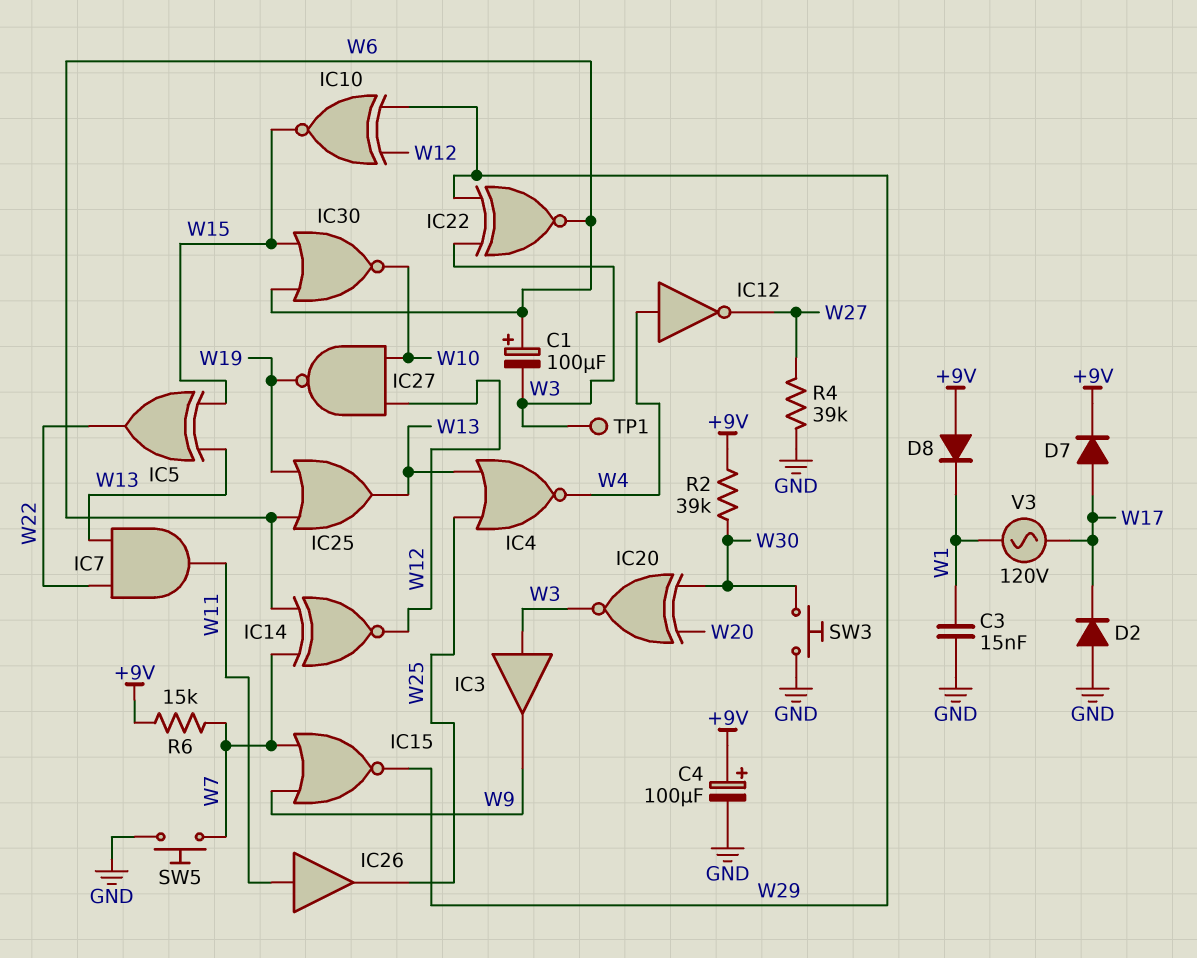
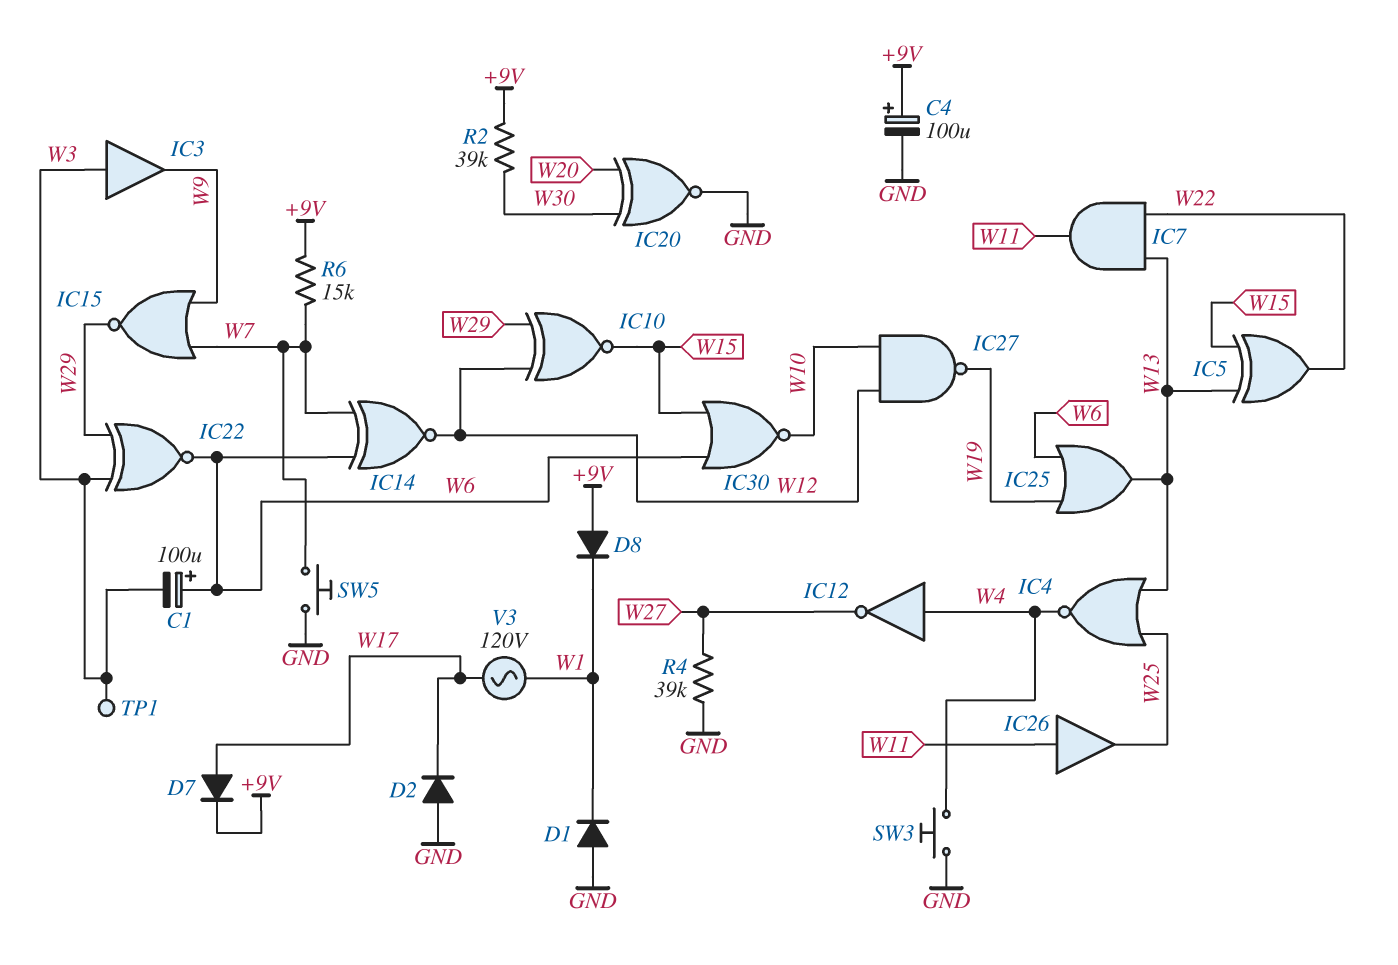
C3: 15nF (GND, W1) -> none
D1: none -> diode (A GND, K W1)
IC20: XNOR (in W20, in W30, out W3) -> XNOR (in W20, in W30, out GND)
SW3: button (GND, W30) -> button (GND, W4)

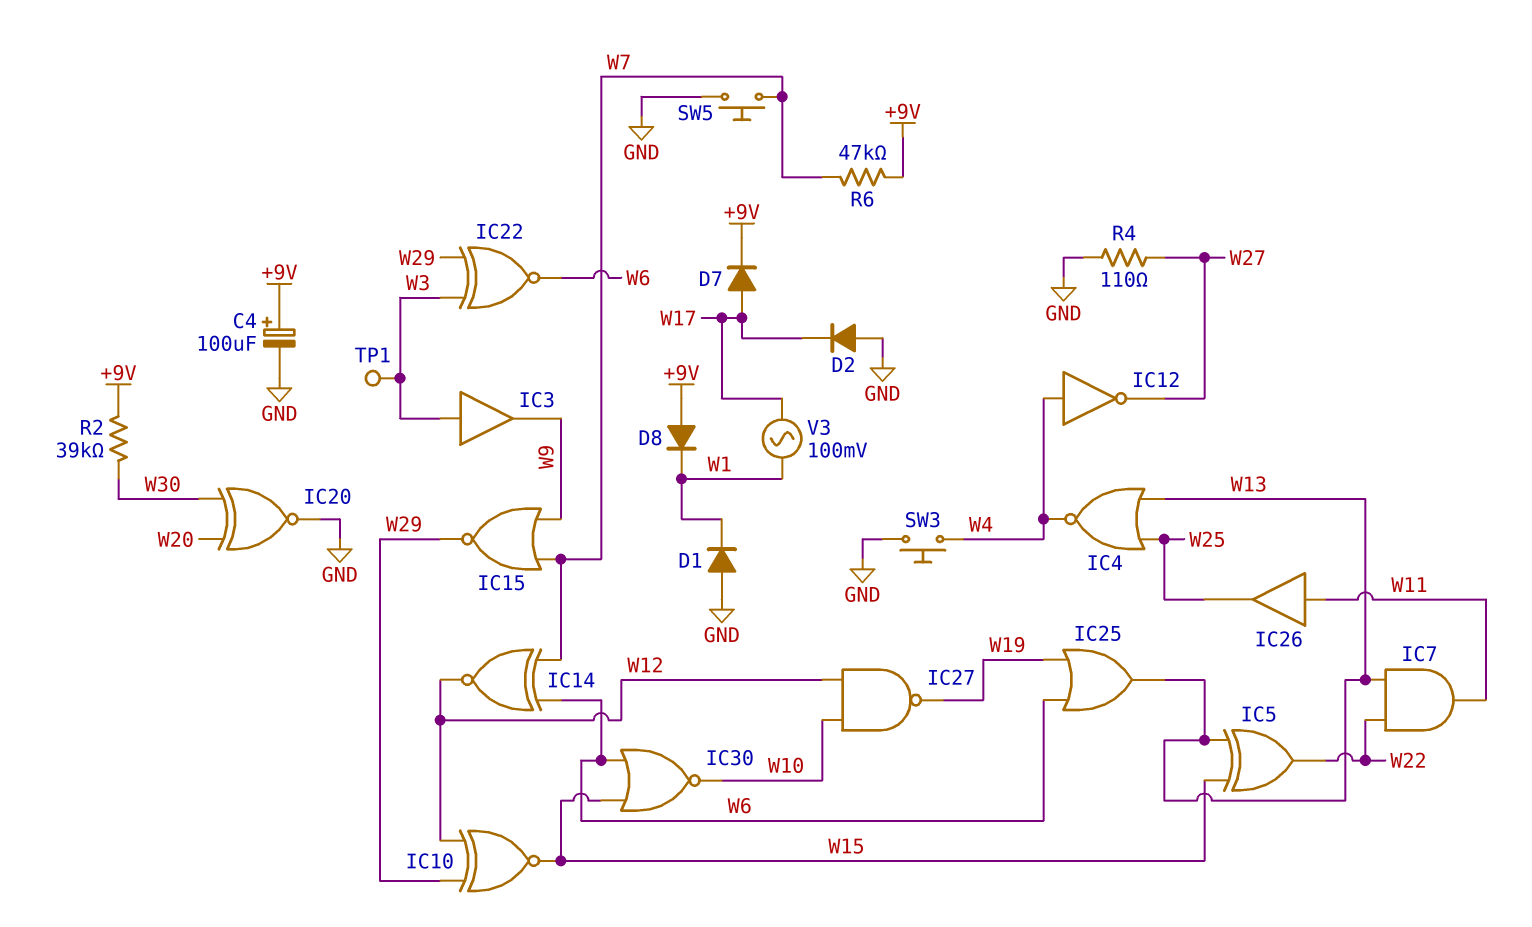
C1: 100uF (plus W6, minus W3) -> none
R4: 39k (GND, W27) -> 110 (GND, W27)
R6: 15k (+9V, W7) -> 47k (+9V, W7)
V3: AC 120V (W1, W17) -> AC 100mV (W1, W17)

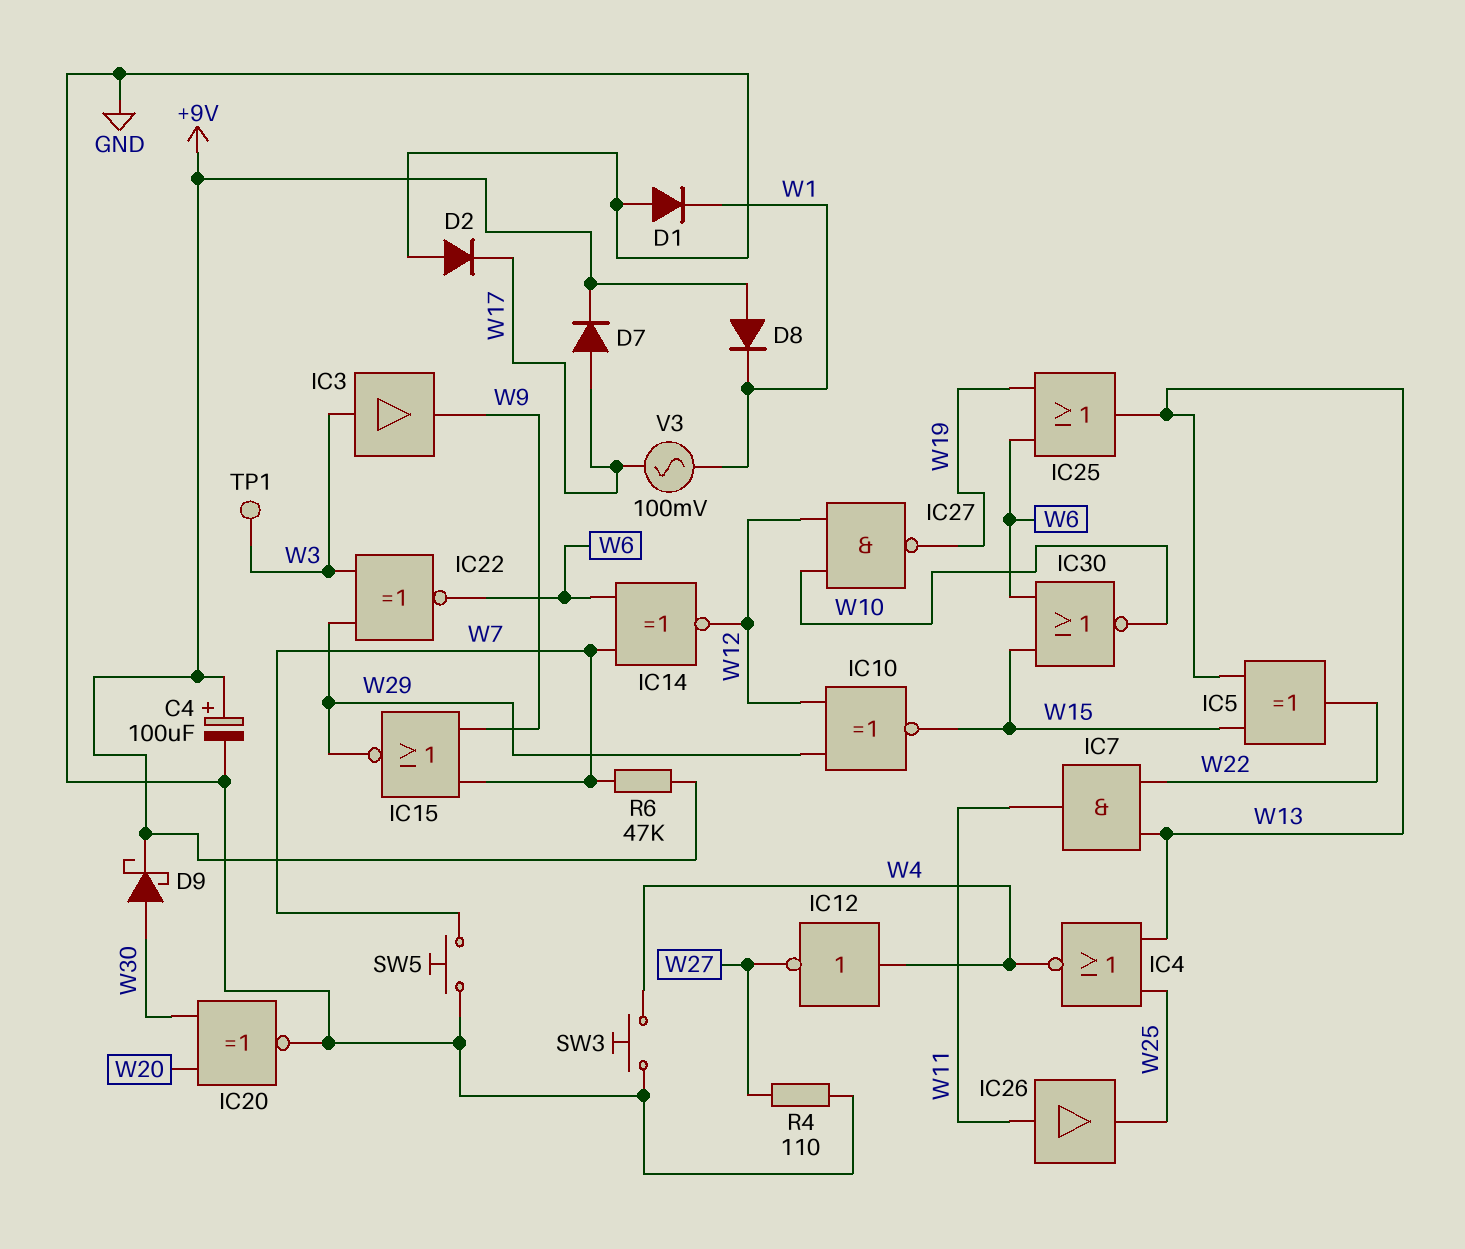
D9: none -> schottky (A W30, K +9V)
R2: 39k (+9V, W30) -> none

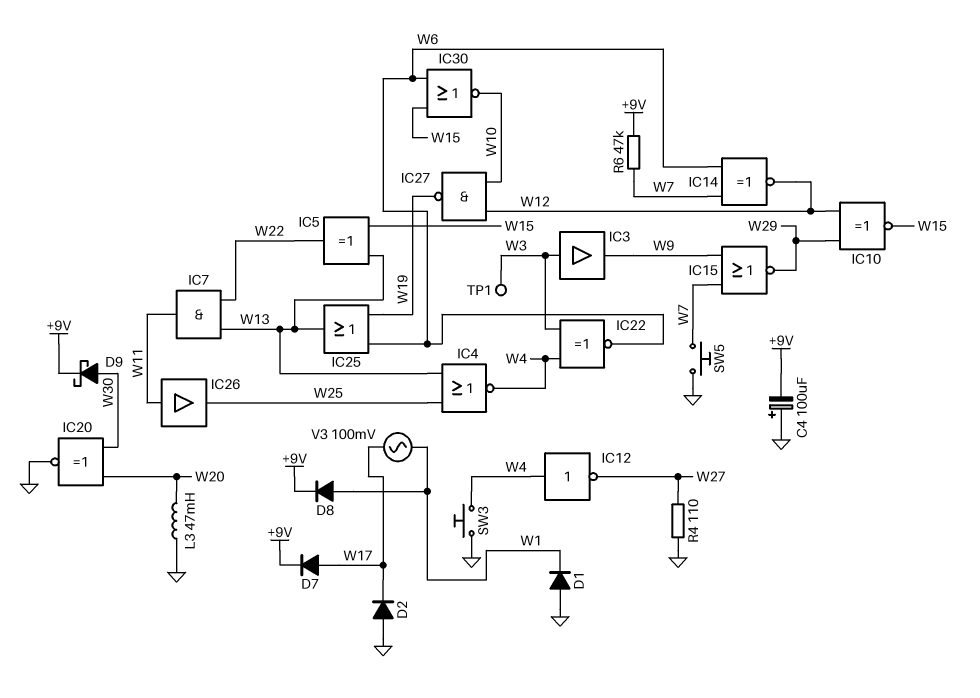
C4: 100uF (plus +9V, minus GND) -> 100uF (plus GND, minus +9V)
D8: diode (A +9V, K W1) -> diode (A W1, K +9V)
IC22: XNOR (in W3, in W29, out W6) -> XNOR (in W3, in W4, out W6)
L3: none -> 47mH (GND, W20)

